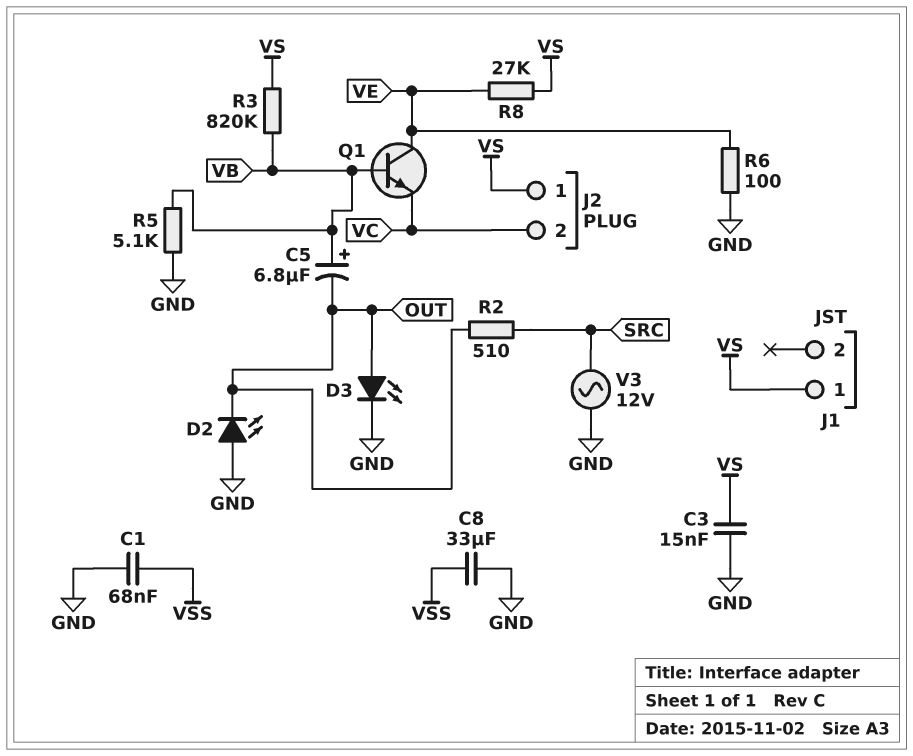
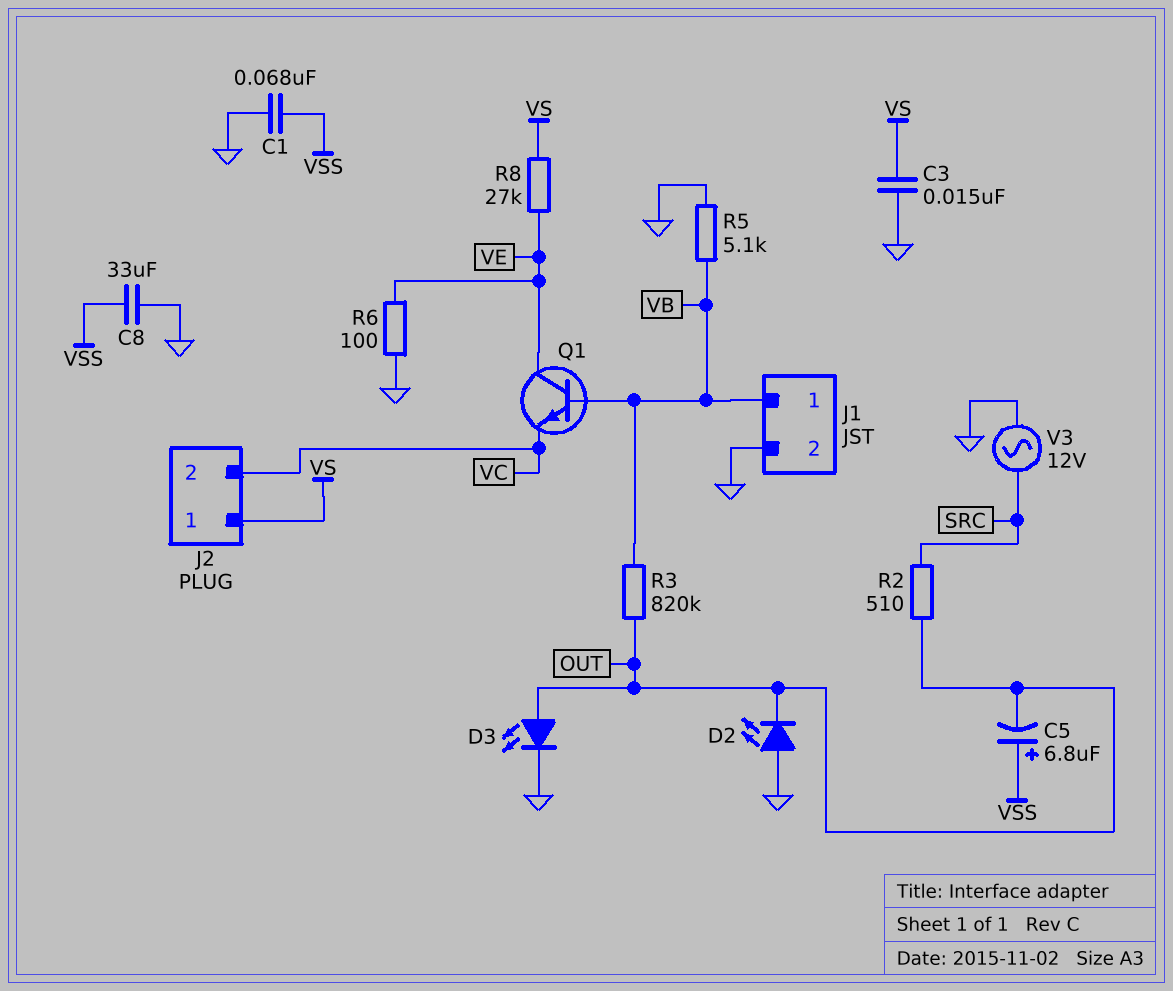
C5: 6.8uF (plus VB, minus OUT) -> 6.8uF (plus VSS, minus OUT)
J1 pin 1: VS -> VB
J1 pin 2: none -> GND
R3: 820k (VB, VS) -> 820k (OUT, VB)

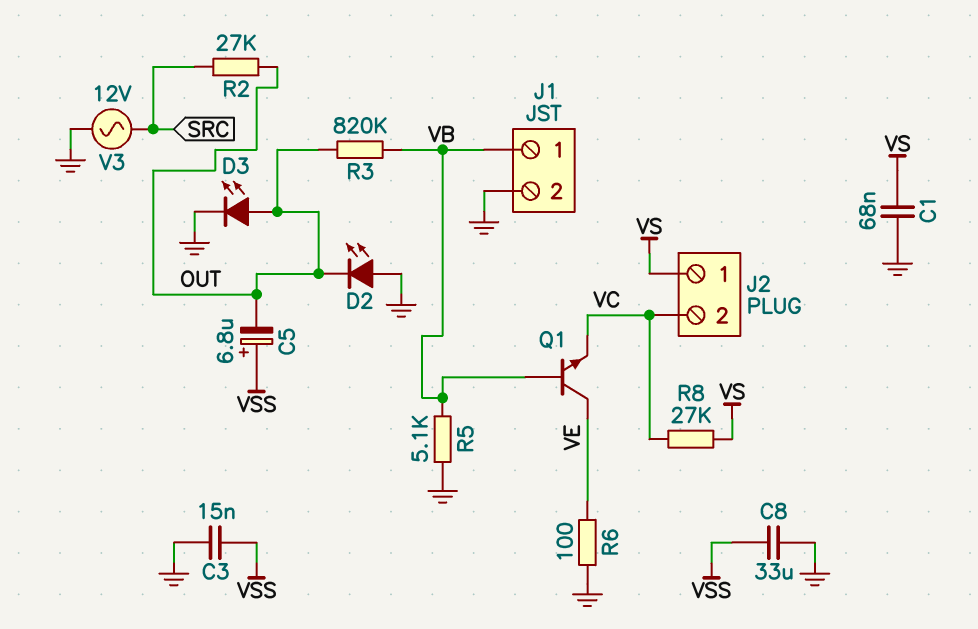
C1: 68nF (GND, VSS) -> 68nF (GND, VS)
C3: 15nF (GND, VS) -> 15nF (GND, VSS)
R2: 510 (OUT, SRC) -> 27k (OUT, SRC)
R8: 27k (VE, VS) -> 27k (VC, VS)

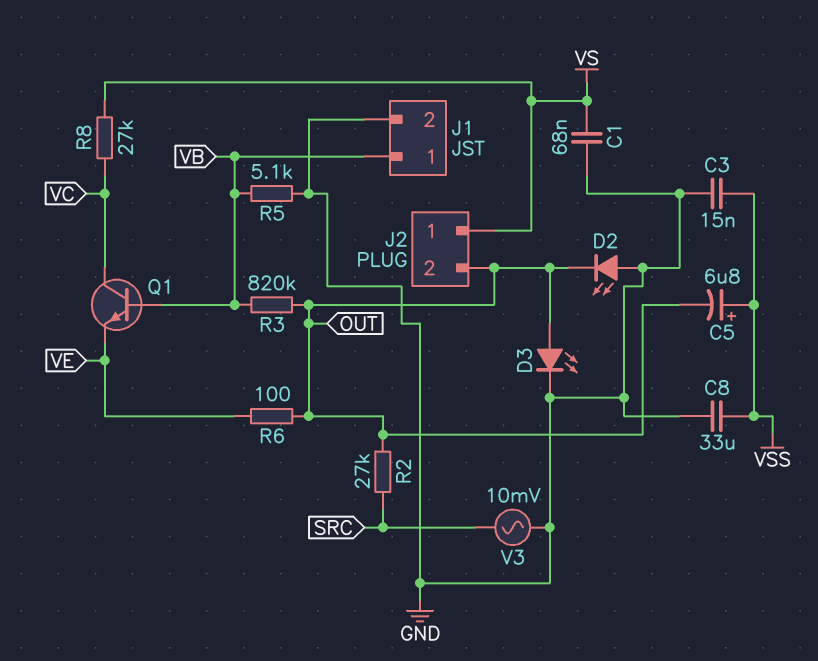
J2 pin 2: VC -> OUT
Q1: NPN (B VB, C VE, E VC) -> NPN (B VB, C VC, E VE)
R6: 100 (GND, VE) -> 100 (OUT, VE)
V3: AC 12V (GND, SRC) -> AC 10mV (GND, SRC)

